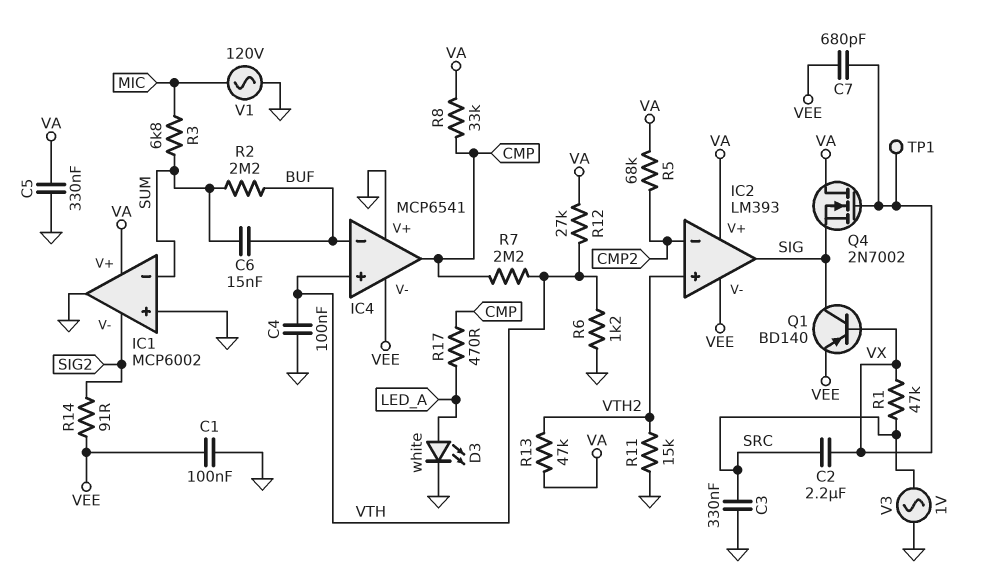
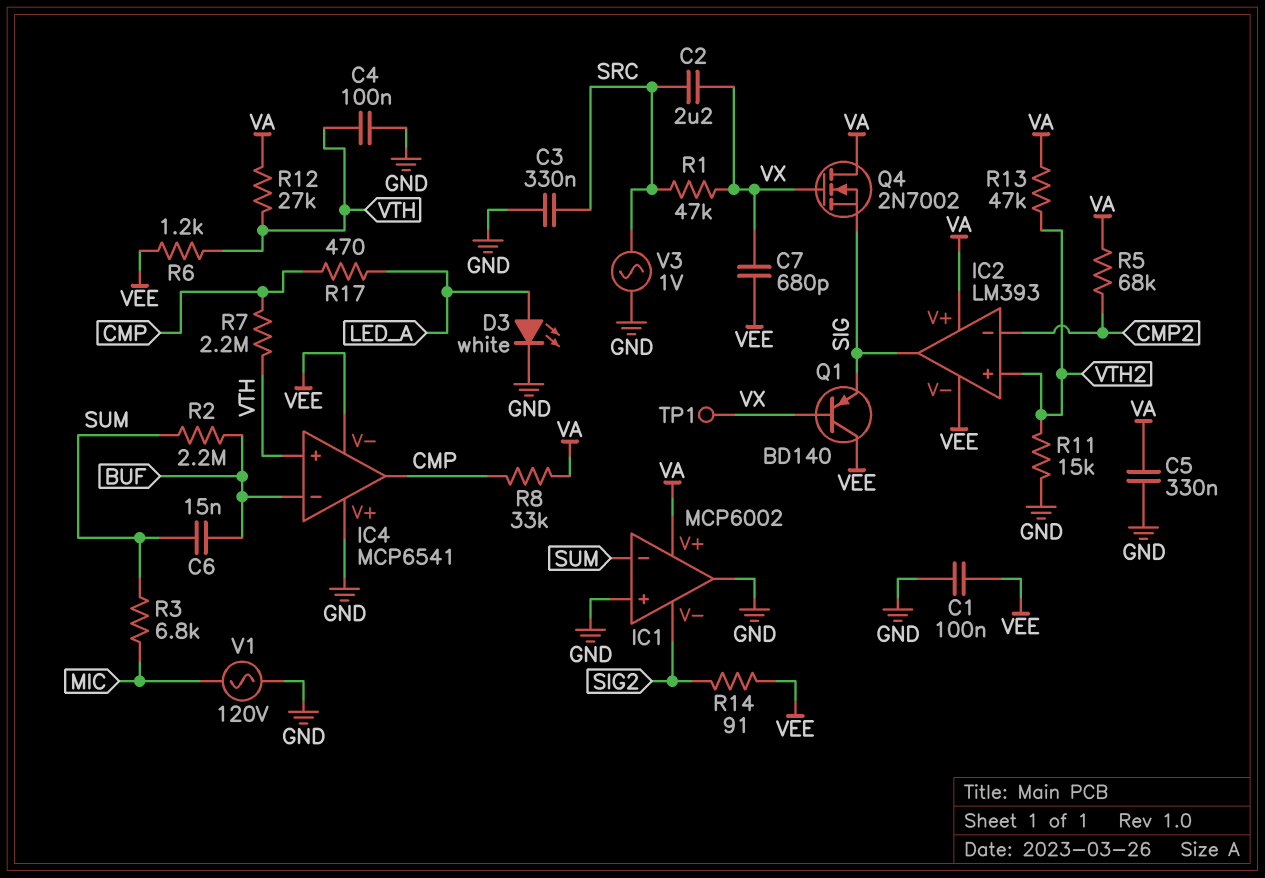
Q1: PNP BD140 (B VX, C SIG, E VEE) -> PNP BD140 (B VX, C VEE, E SIG)
R6: 1.2k (GND, VTH) -> 1.2k (VEE, VTH)

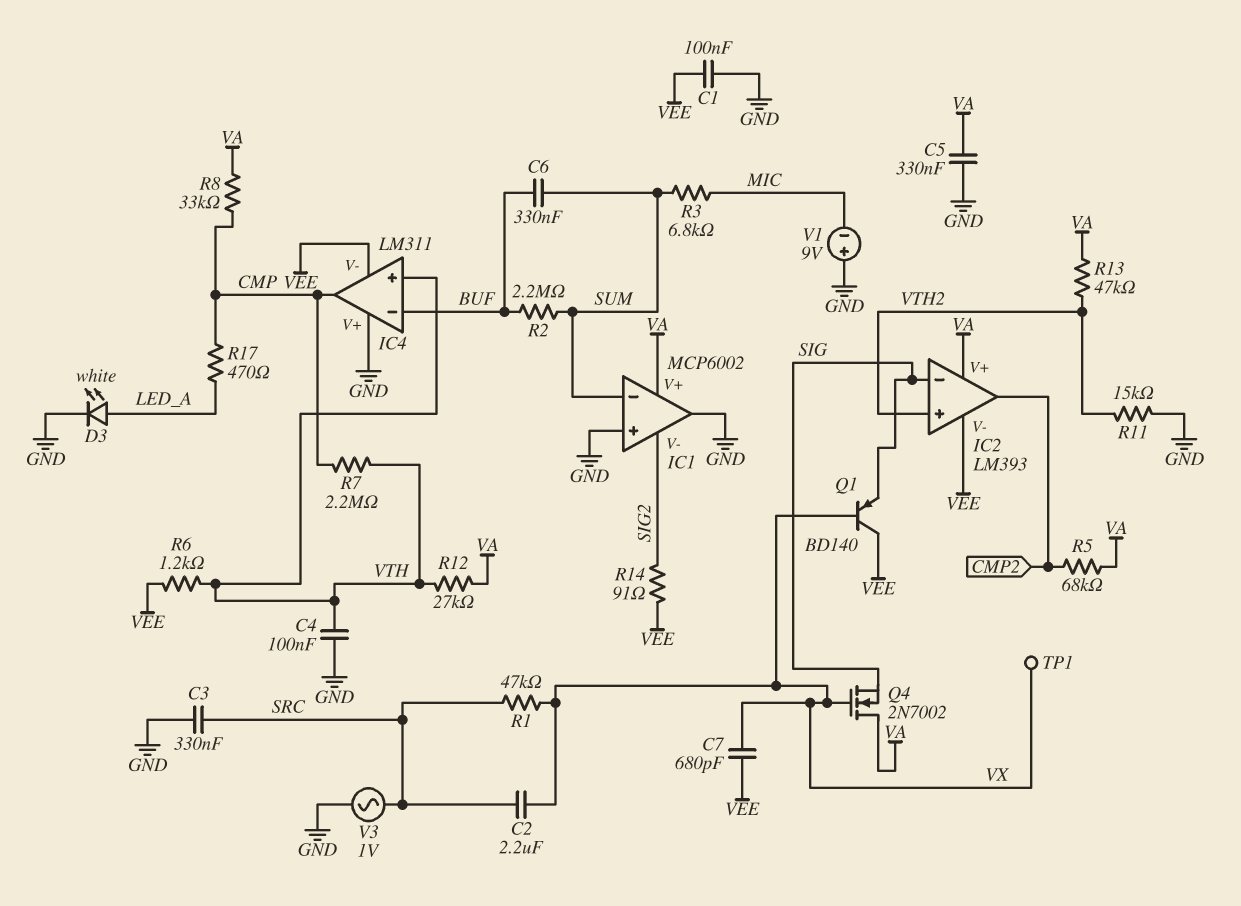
C6: 15nF (BUF, SUM) -> 330nF (BUF, SUM)
IC2 pin in-: CMP2 -> SIG
IC2 pin out: SIG -> CMP2
IC4: MCP6541 -> LM311
V1: AC 120V (GND, MIC) -> 9V (plus GND, minus MIC)

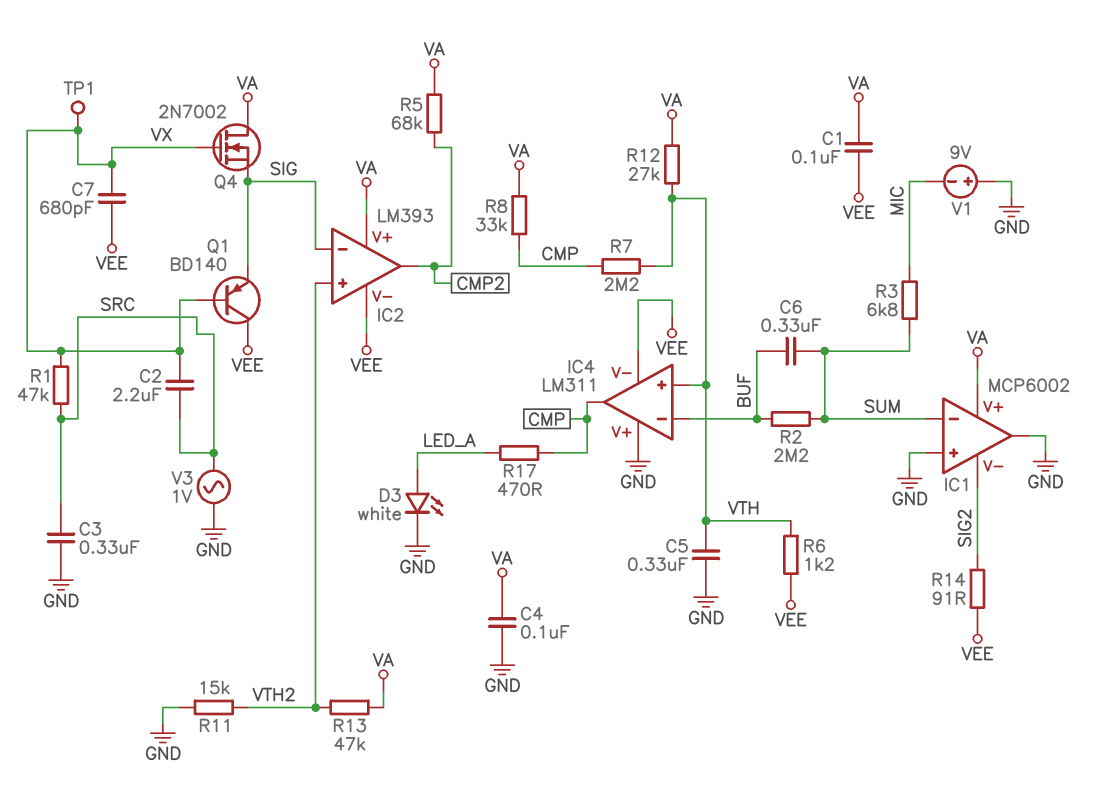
C1: 100nF (GND, VEE) -> 100nF (VA, VEE)
C4: 100nF (GND, VTH) -> 100nF (GND, VA)
C5: 330nF (GND, VA) -> 330nF (GND, VTH)

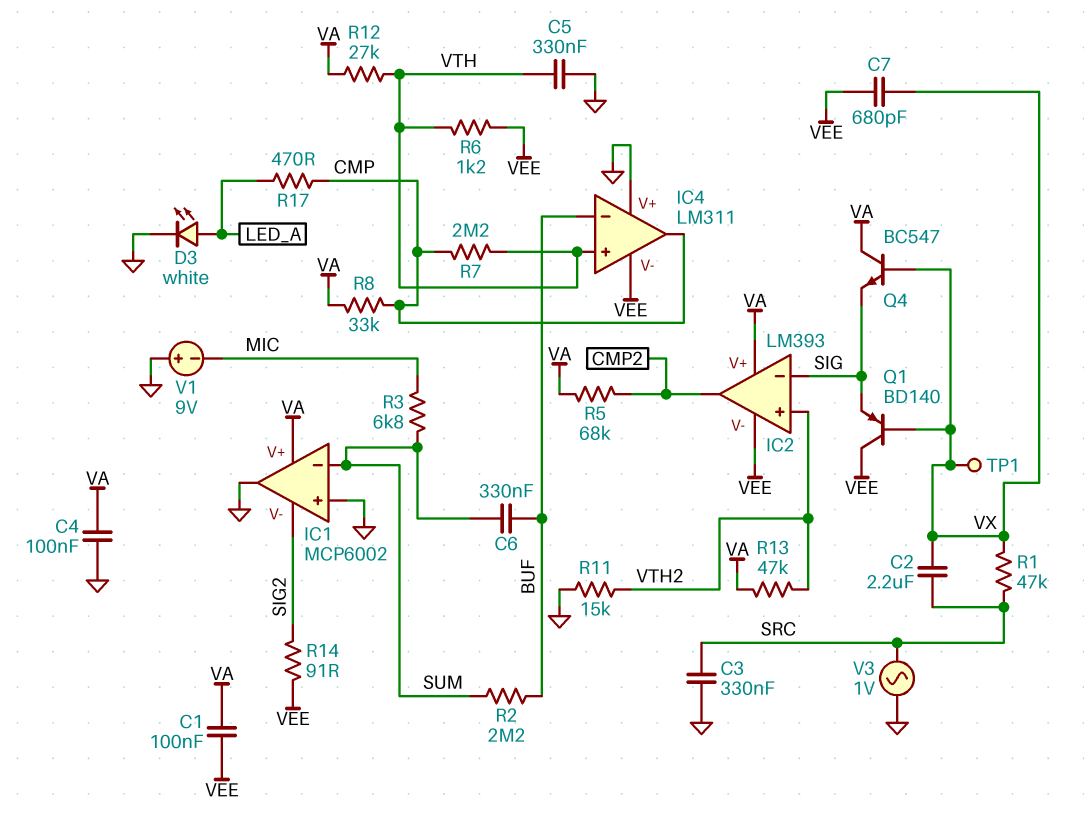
Q4: NMOS 2N7002 (G VX, D VA, S SIG) -> NPN BC547 (B VX, C VA, E SIG)

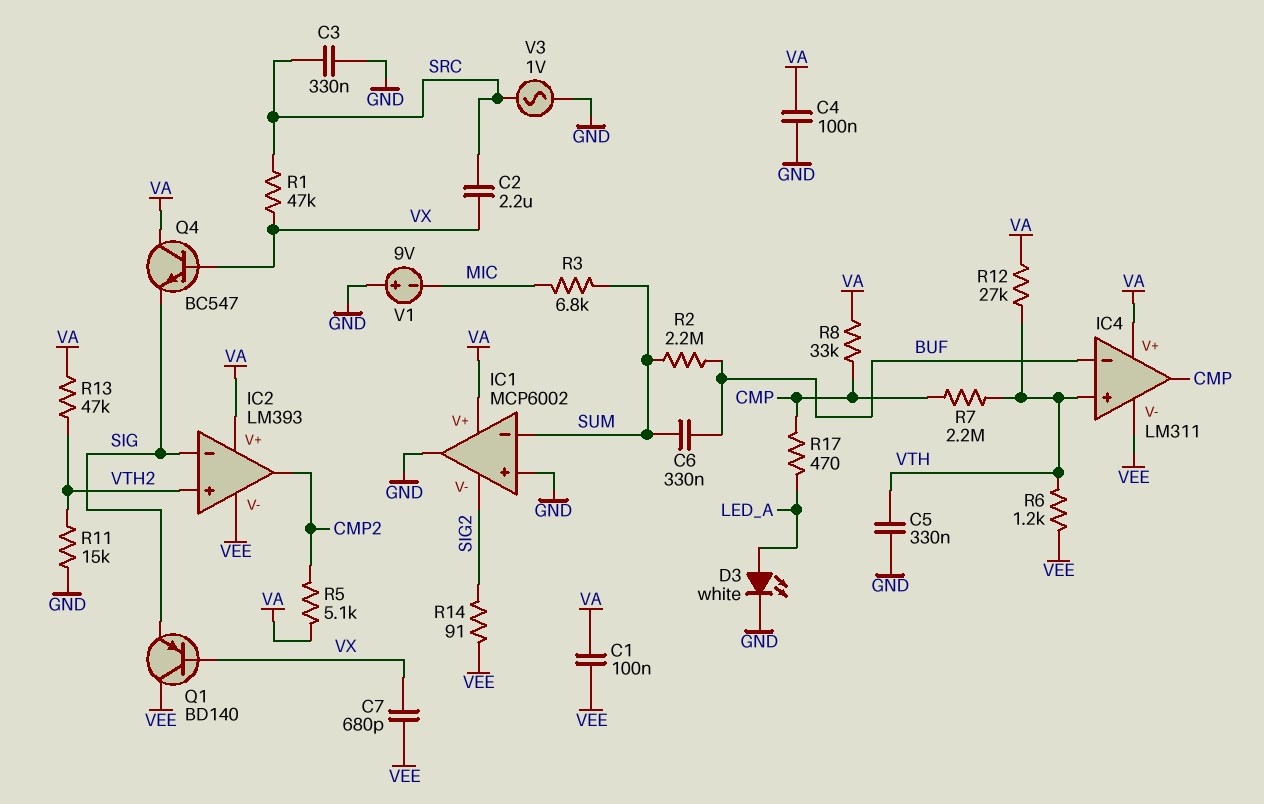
IC4 pin V+: GND -> VA
R5: 68k (CMP2, VA) -> 5.1k (CMP2, VA)
TP1: test point (VX) -> none

